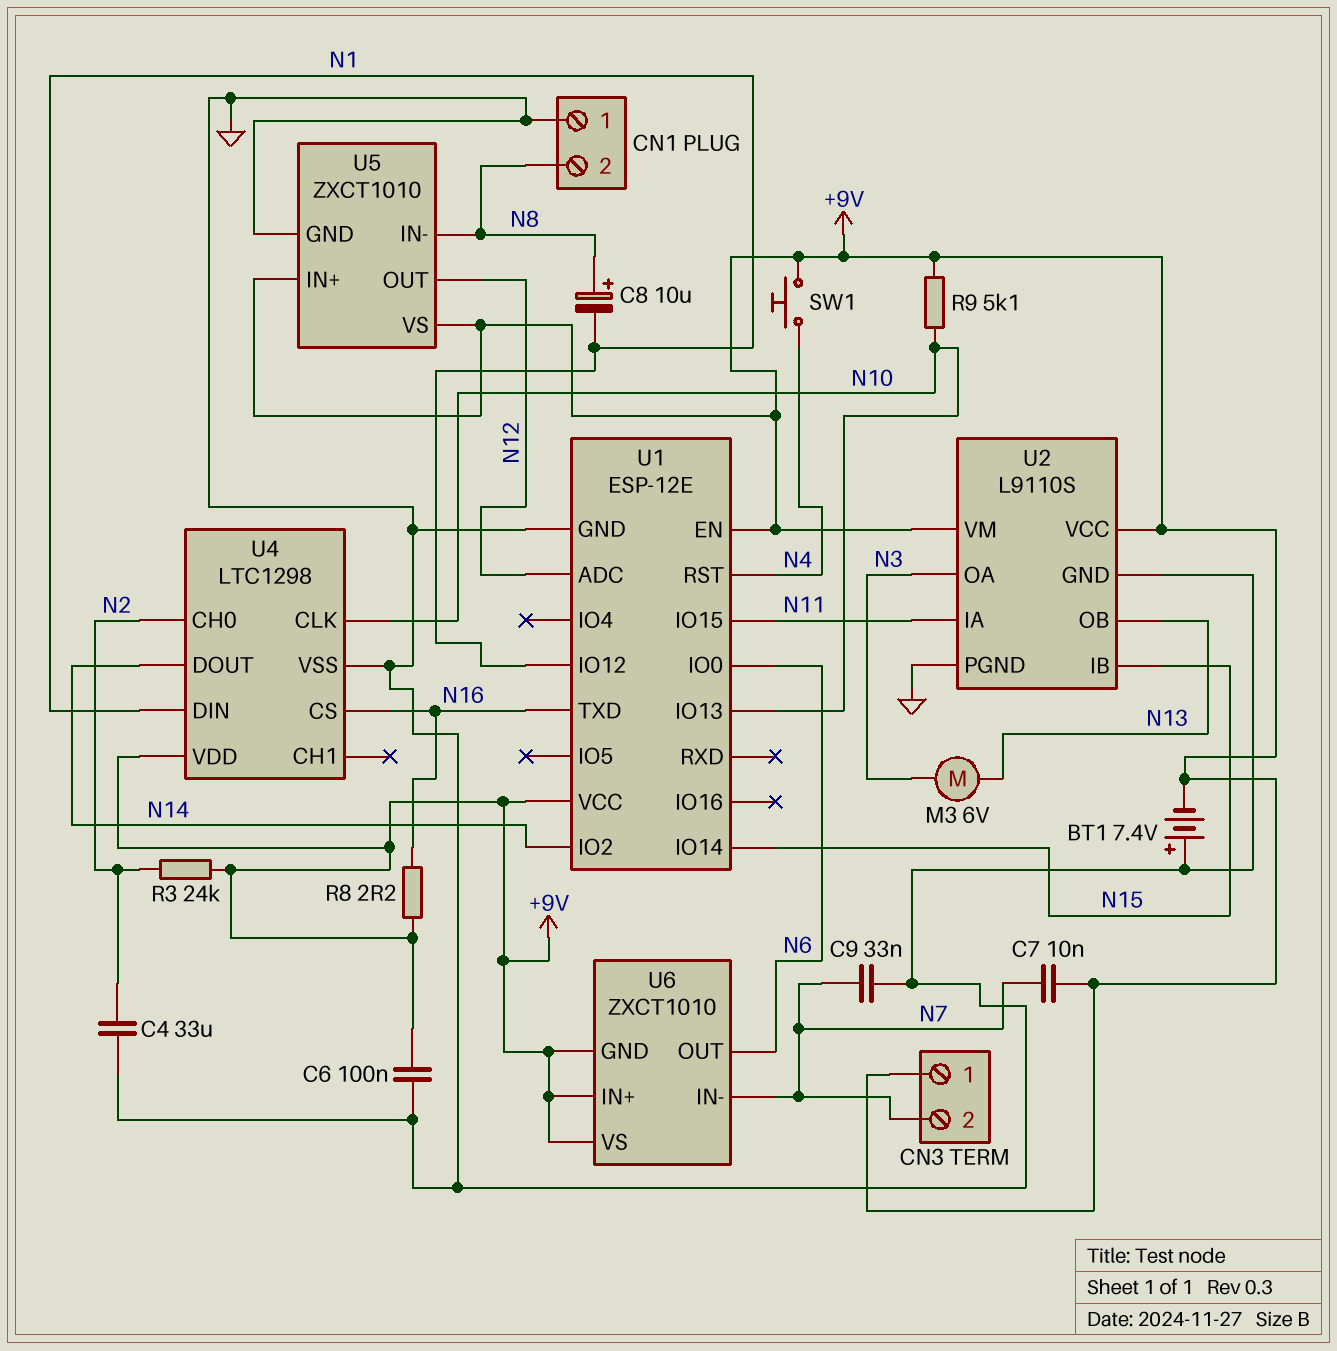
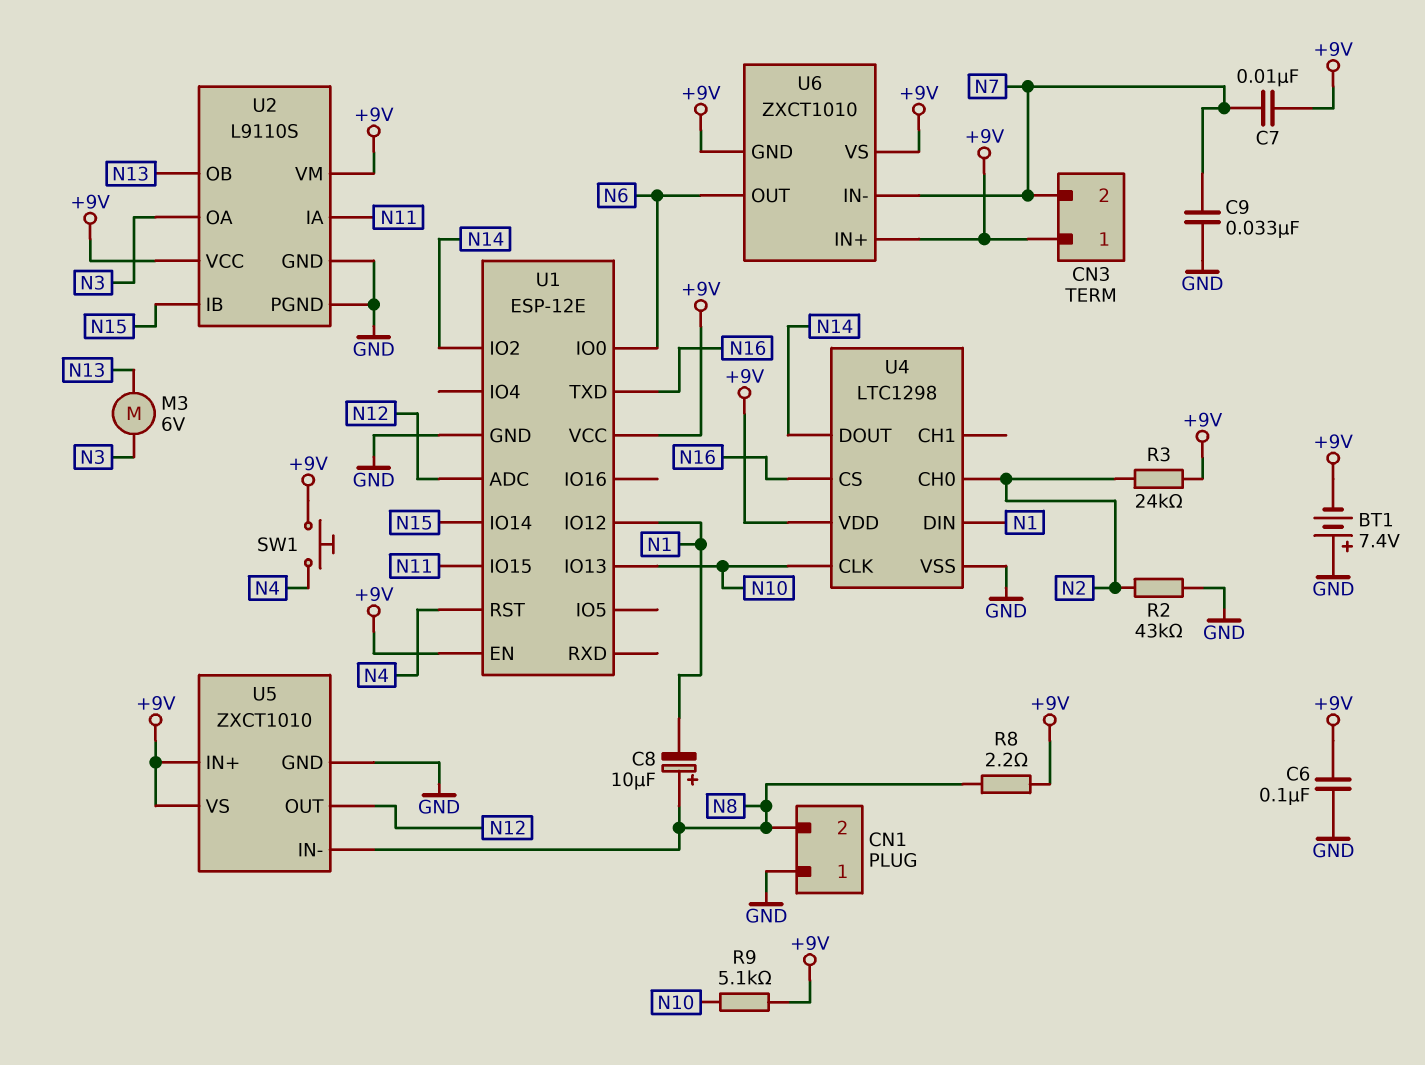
C4: 33uF (GND, N2) -> none
R2: none -> 43k (GND, N2)
R8: 2.2 (+9V, N16) -> 2.2 (+9V, N8)

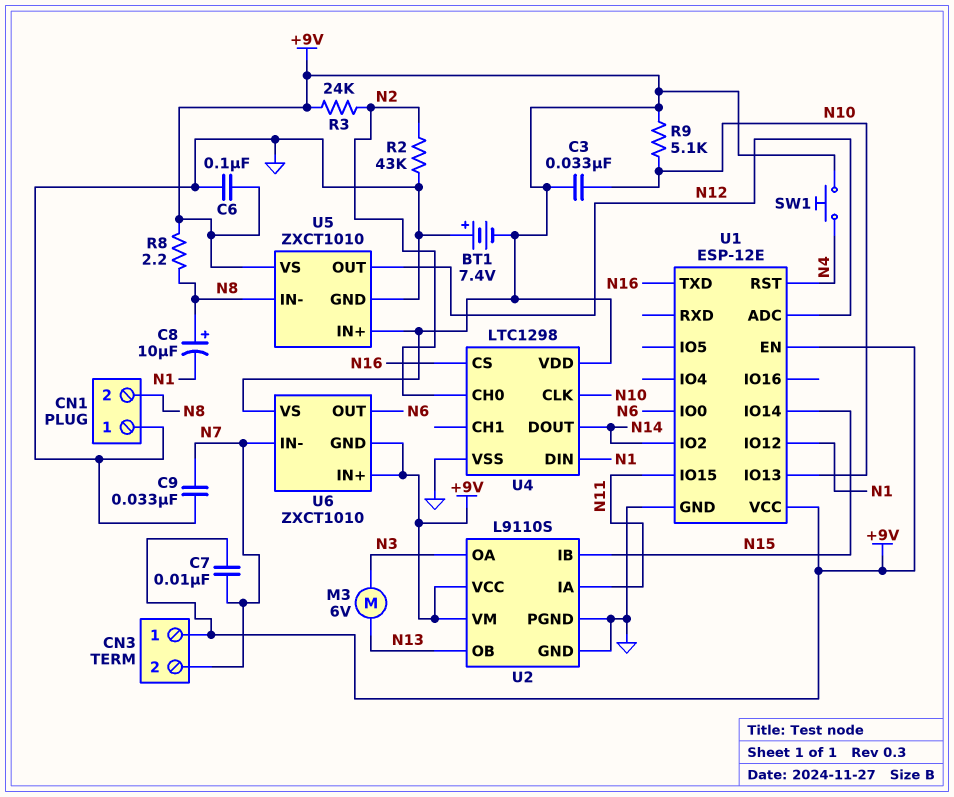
C3: none -> 33nF (+9V, N10)

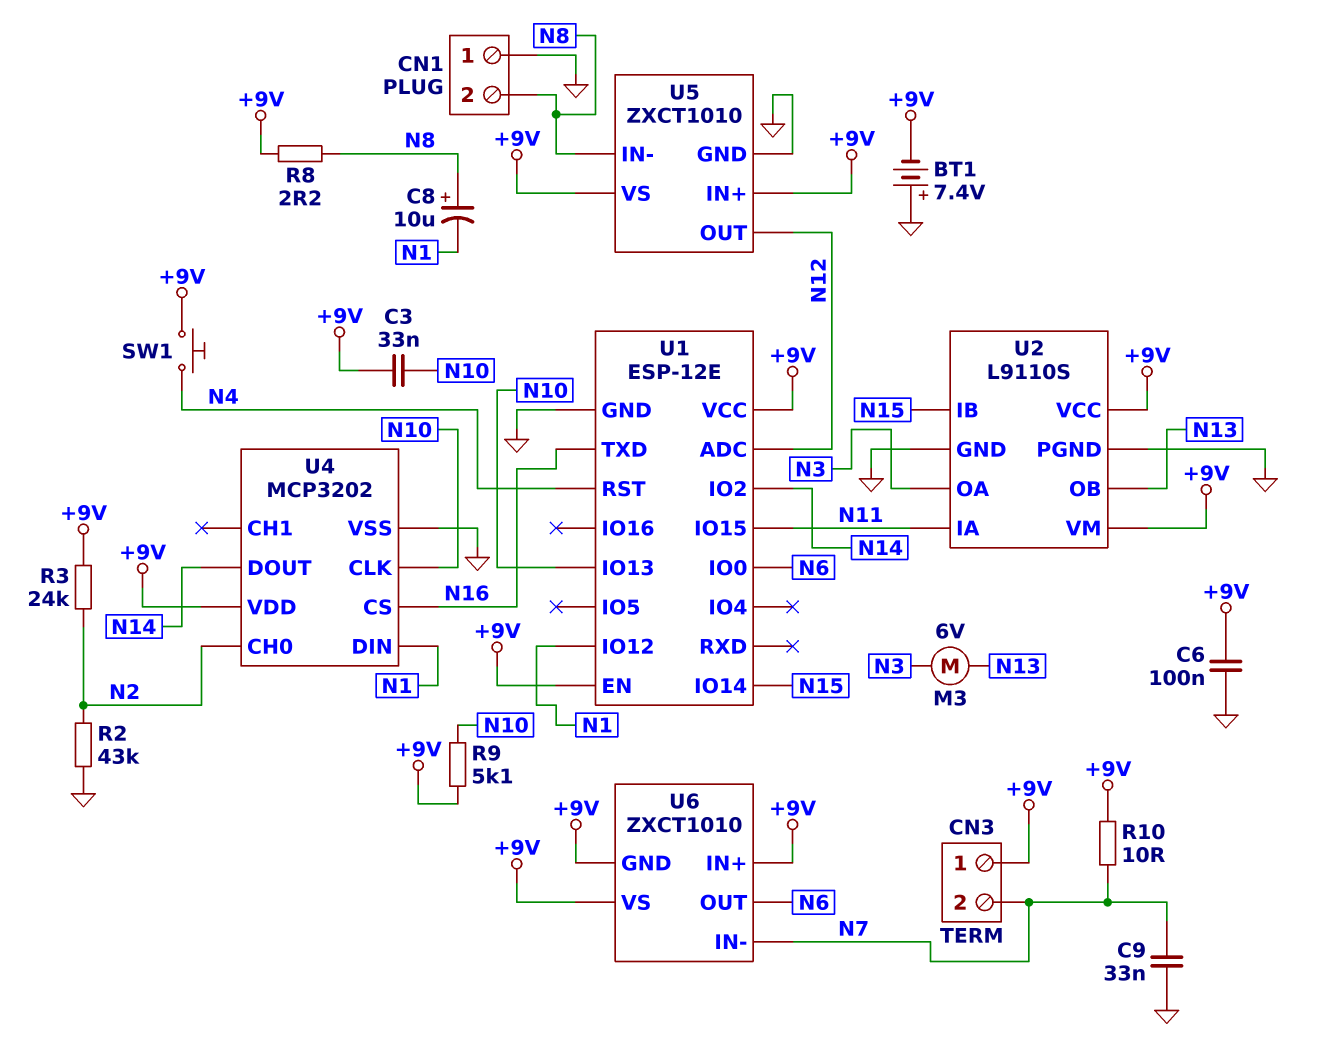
C7: 10nF (+9V, N7) -> none
R10: none -> 10 (+9V, N7)
U4: LTC1298 -> MCP3202

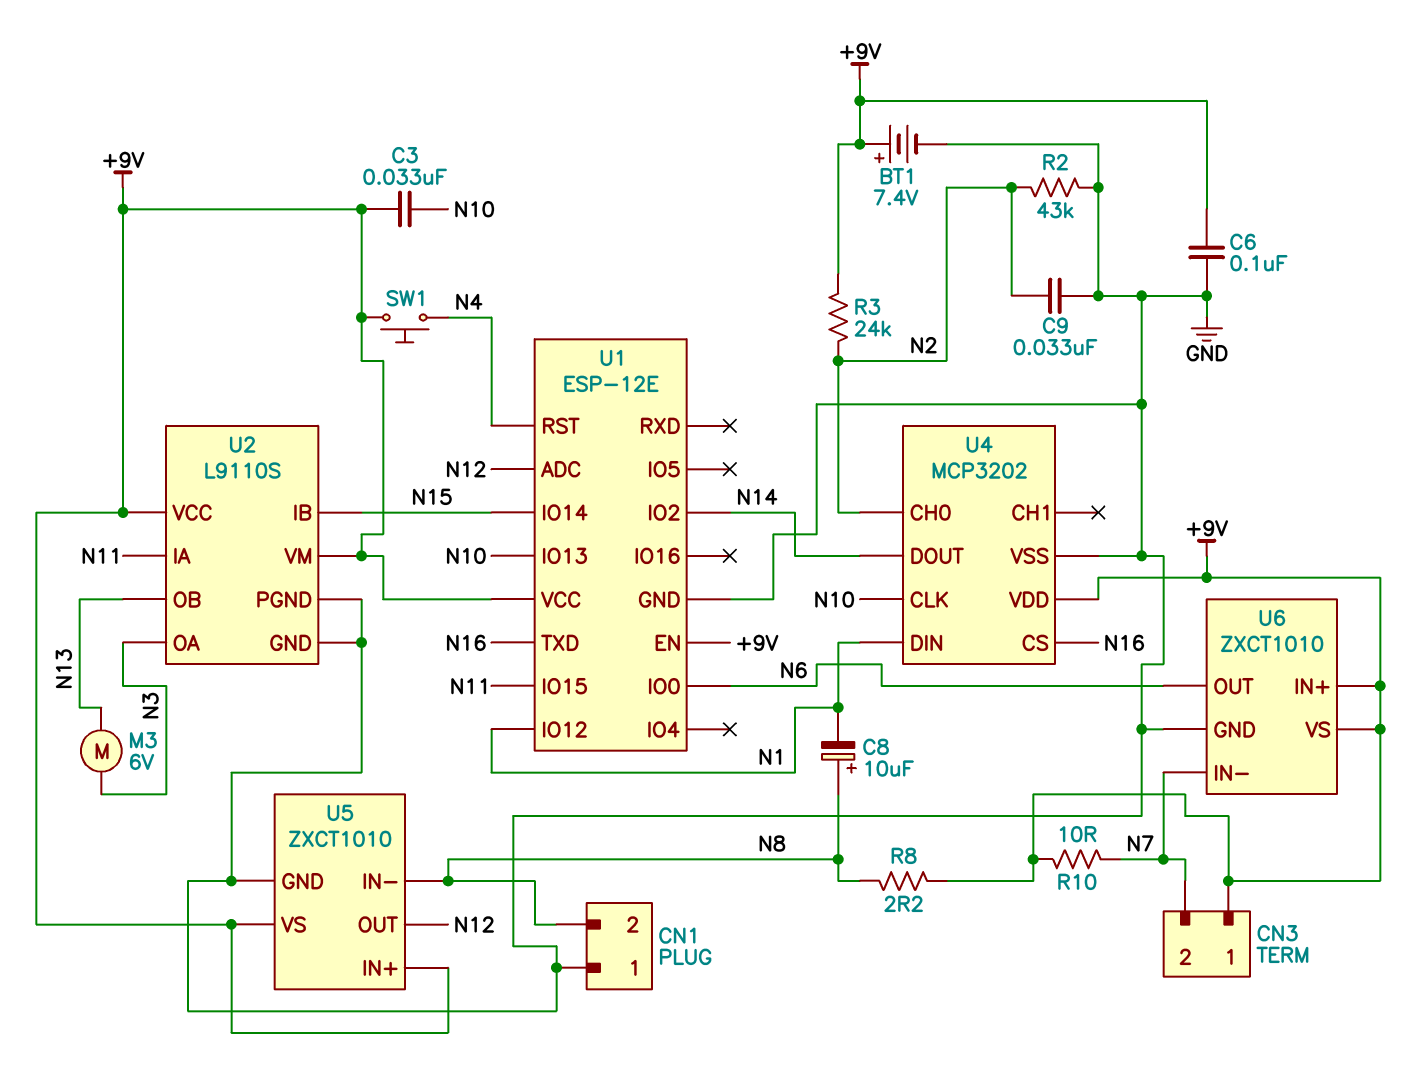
BT1: 7.4V (plus GND, minus +9V) -> 7.4V (plus +9V, minus GND)
C9: 33nF (GND, N7) -> 33nF (GND, N2)
R9: 5.1k (+9V, N10) -> none
U6 pin GND: +9V -> GND

